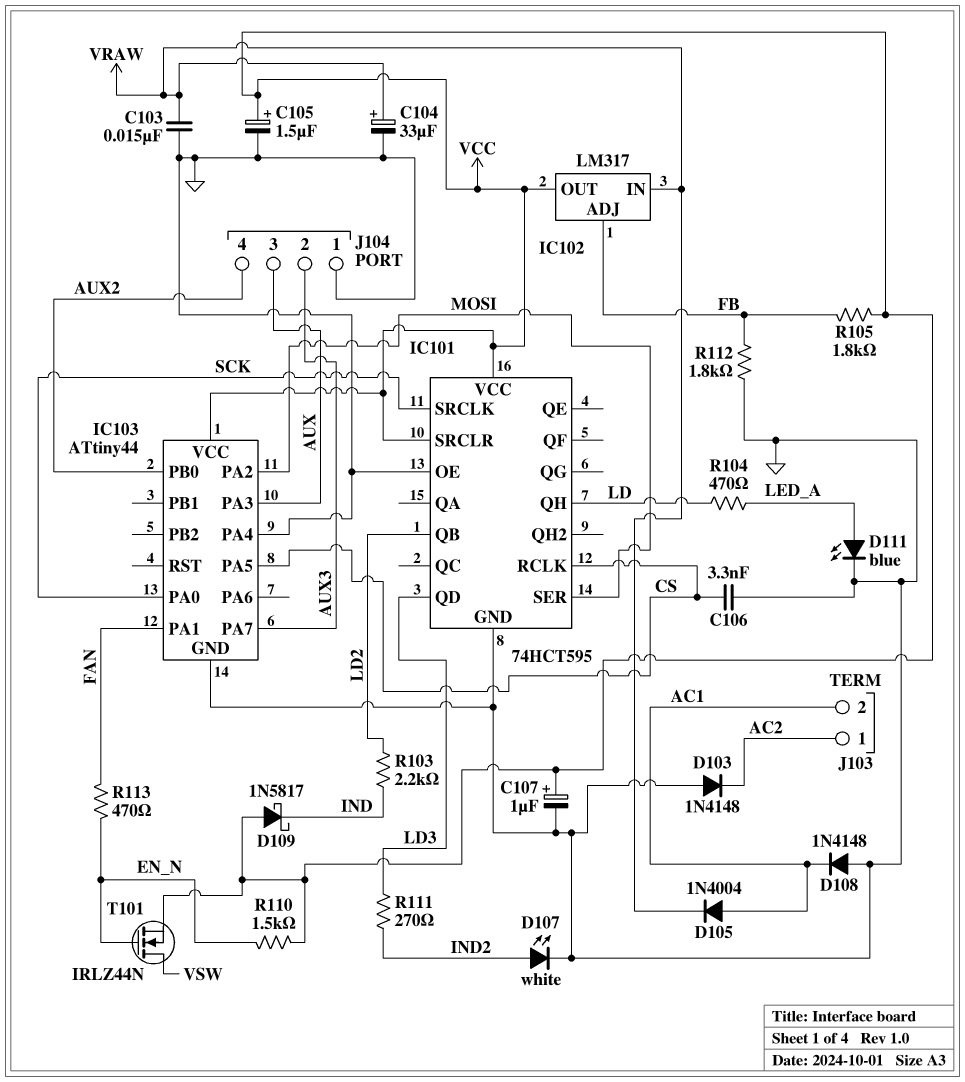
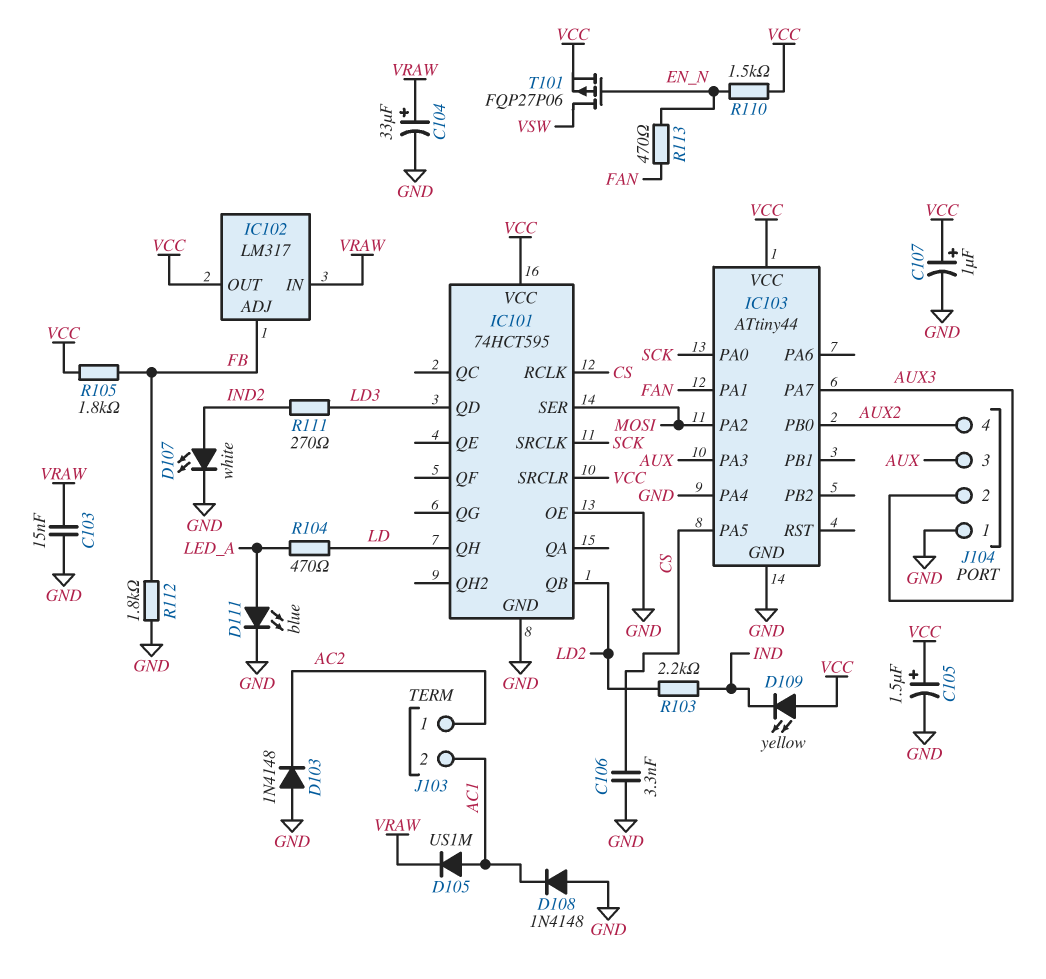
D105: diode 1N4004 (A AC1, K VRAW) -> diode US1M (A AC1, K VRAW)
D109: schottky 1N5817 (A VCC, K IND) -> LED yellow (A VCC, K IND)
T101: NMOS IRLZ44N (G EN_N, D VSW, S VCC) -> PMOS FQP27P06 (G EN_N, D VSW, S VCC)

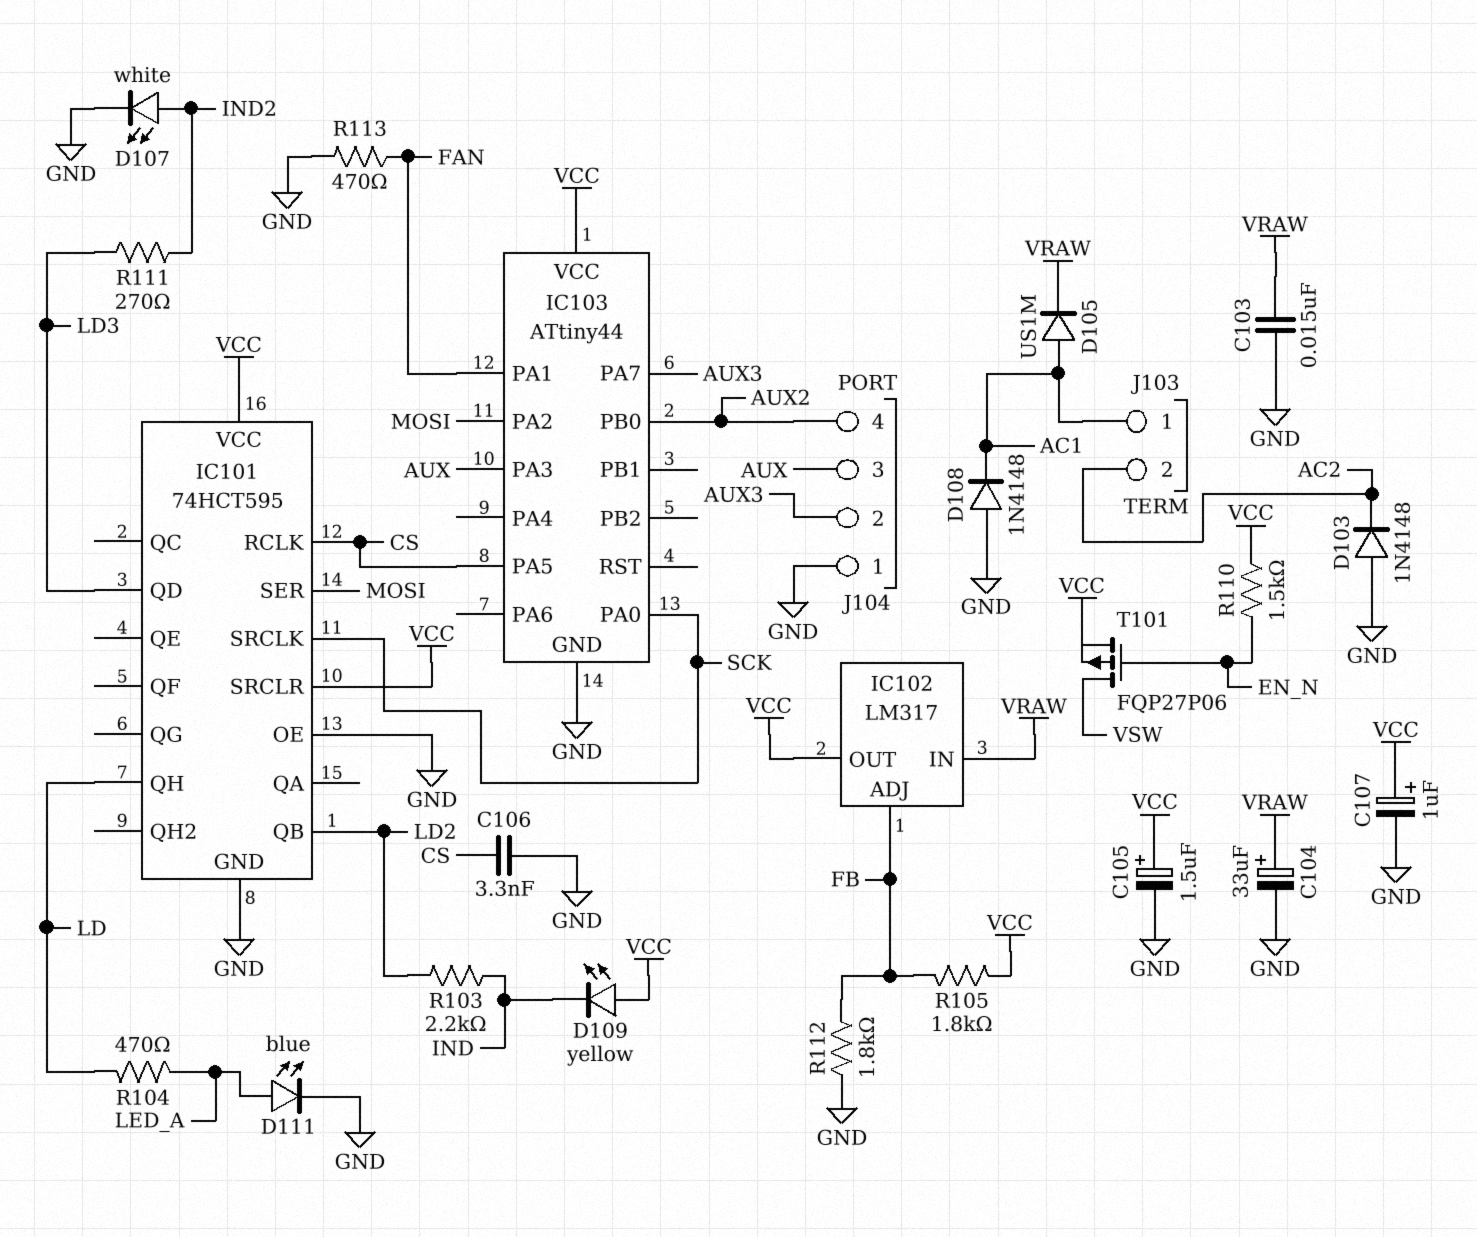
IC103 pin PA4: GND -> none
J103 pin 1: AC2 -> AC1
J103 pin 2: AC1 -> AC2
R113: 470 (EN_N, FAN) -> 470 (FAN, GND)

